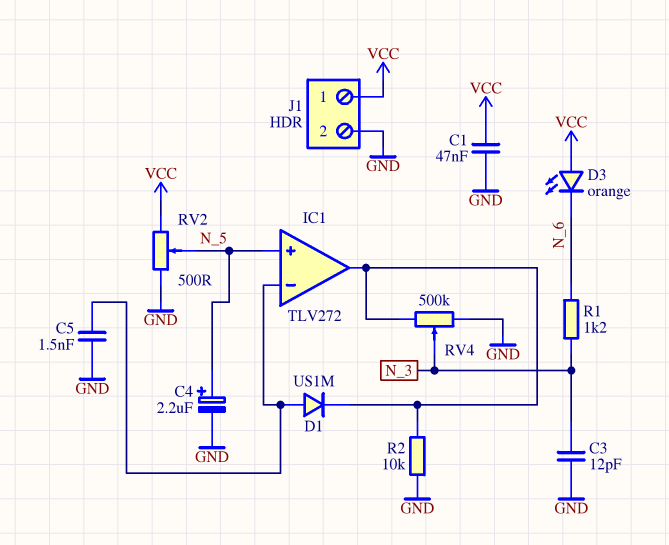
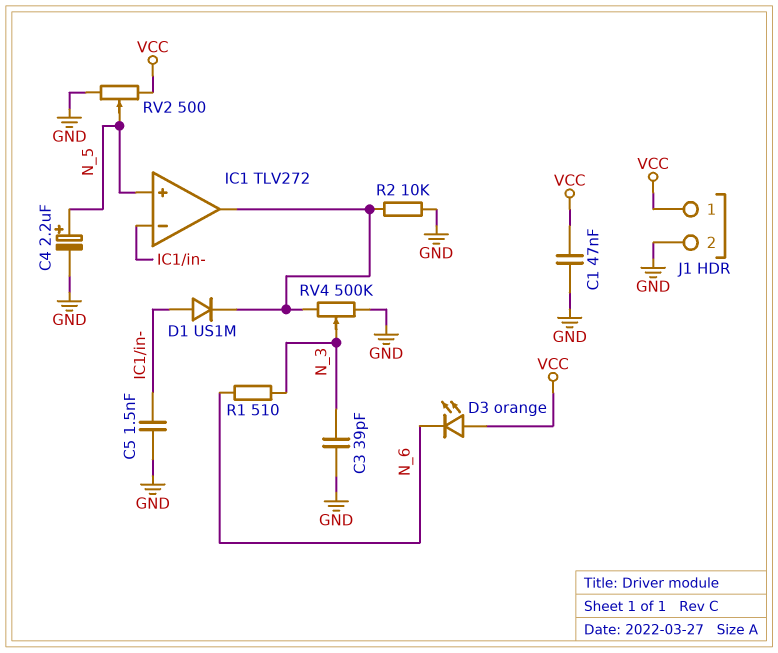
C3: 12pF (GND, N_3) -> 39pF (GND, N_3)
R1: 1.2k (N_3, N_6) -> 510 (N_3, N_6)

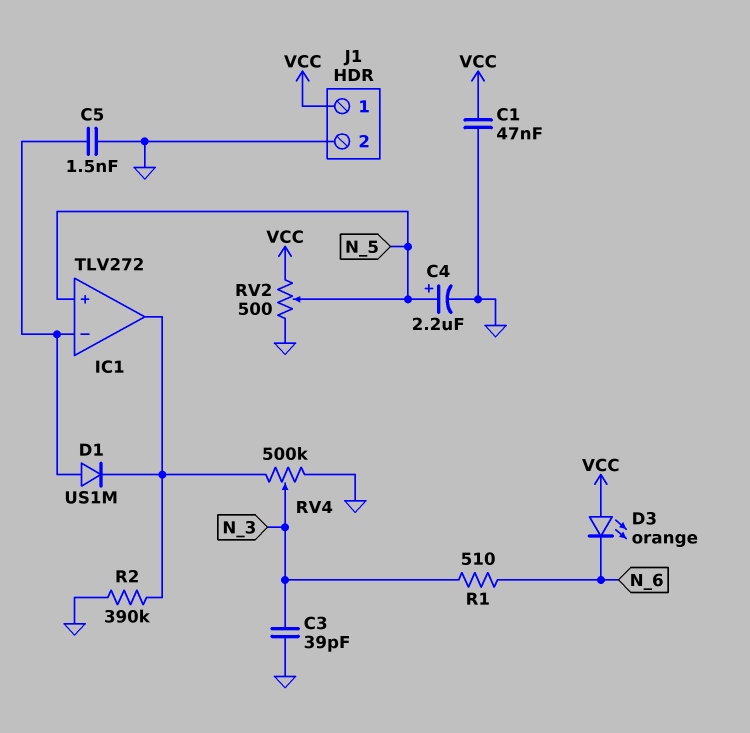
R2: 10k (GND, IC1/out) -> 390k (GND, IC1/out)

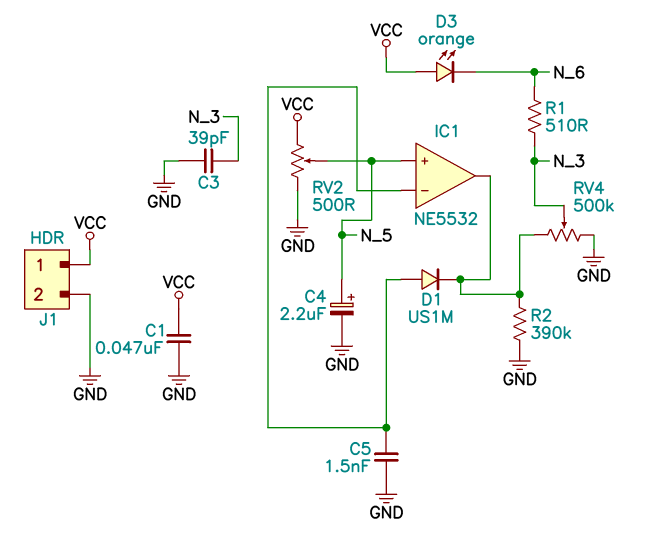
IC1: TLV272 -> NE5532

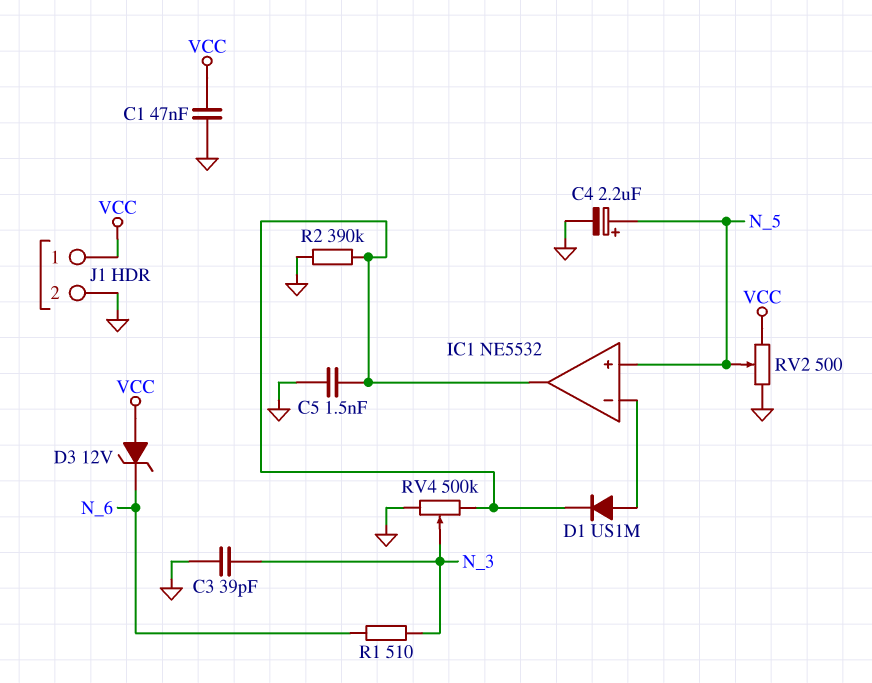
C5: 1.5nF (GND, IC1/in-) -> 1.5nF (GND, IC1/out)
D3: LED orange (A VCC, K N_6) -> zener 12V (A VCC, K N_6)

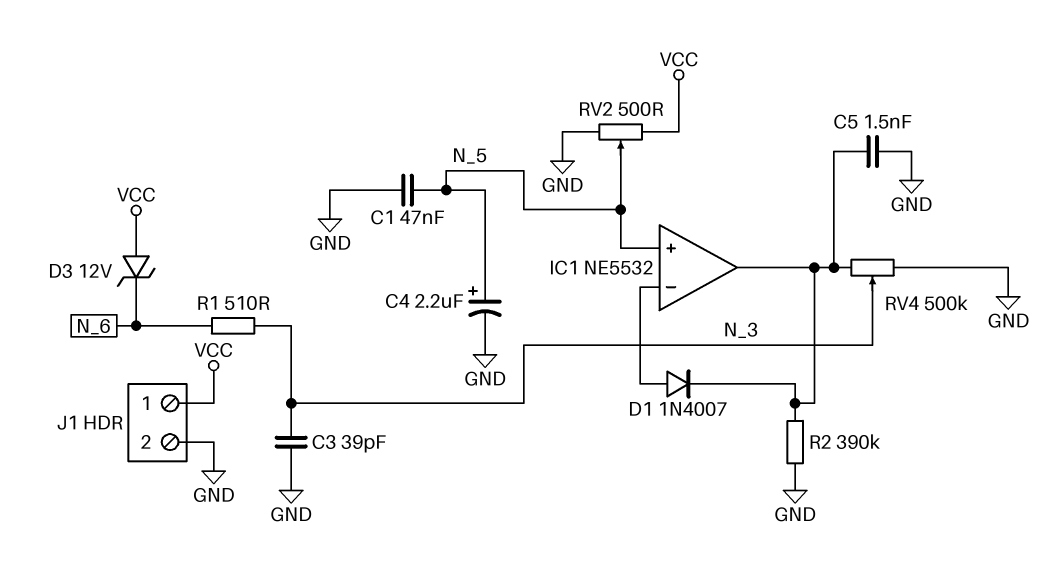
C1: 47nF (GND, VCC) -> 47nF (GND, N_5)
D1: diode US1M (A IC1/in-, K IC1/out) -> diode 1N4007 (A IC1/in-, K IC1/out)

